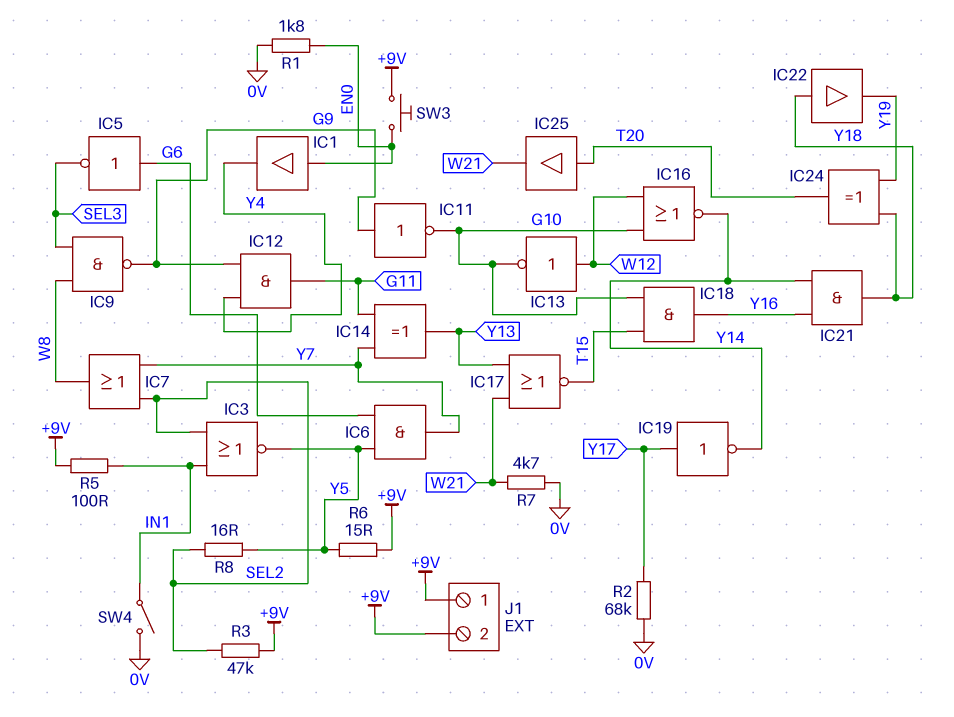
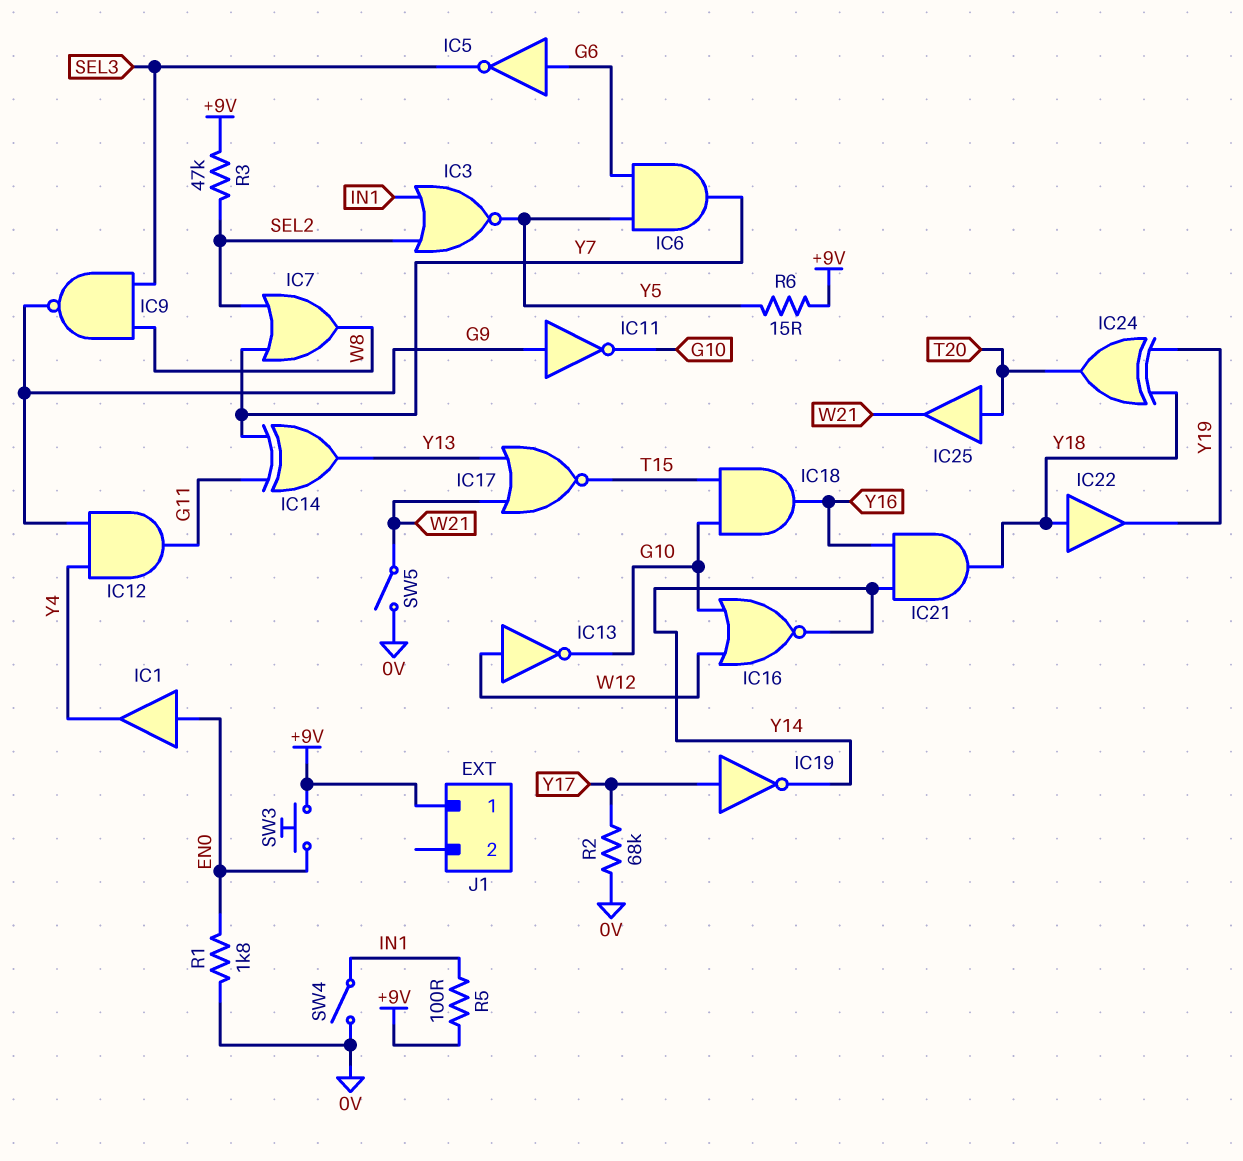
J1 pin 2: +9V -> none
R7: 4.7k (0V, W21) -> none
R8: 16 (SEL2, Y5) -> none
SW5: none -> switch (0V, W21)

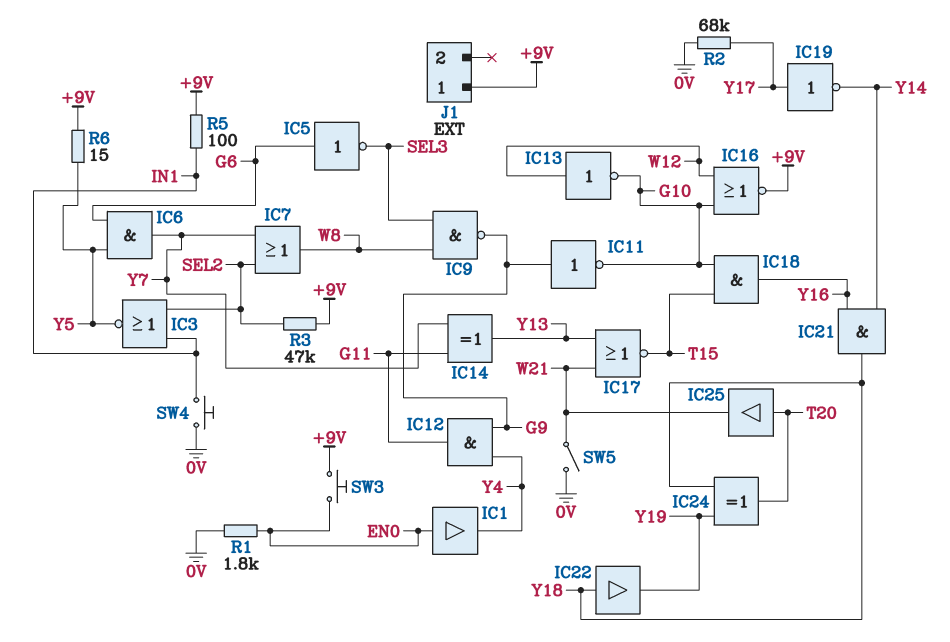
IC16: NOR (in G10, in W12, out Y14) -> NOR (in G10, in W12, out +9V)
SW4: switch (0V, IN1) -> button (0V, IN1)

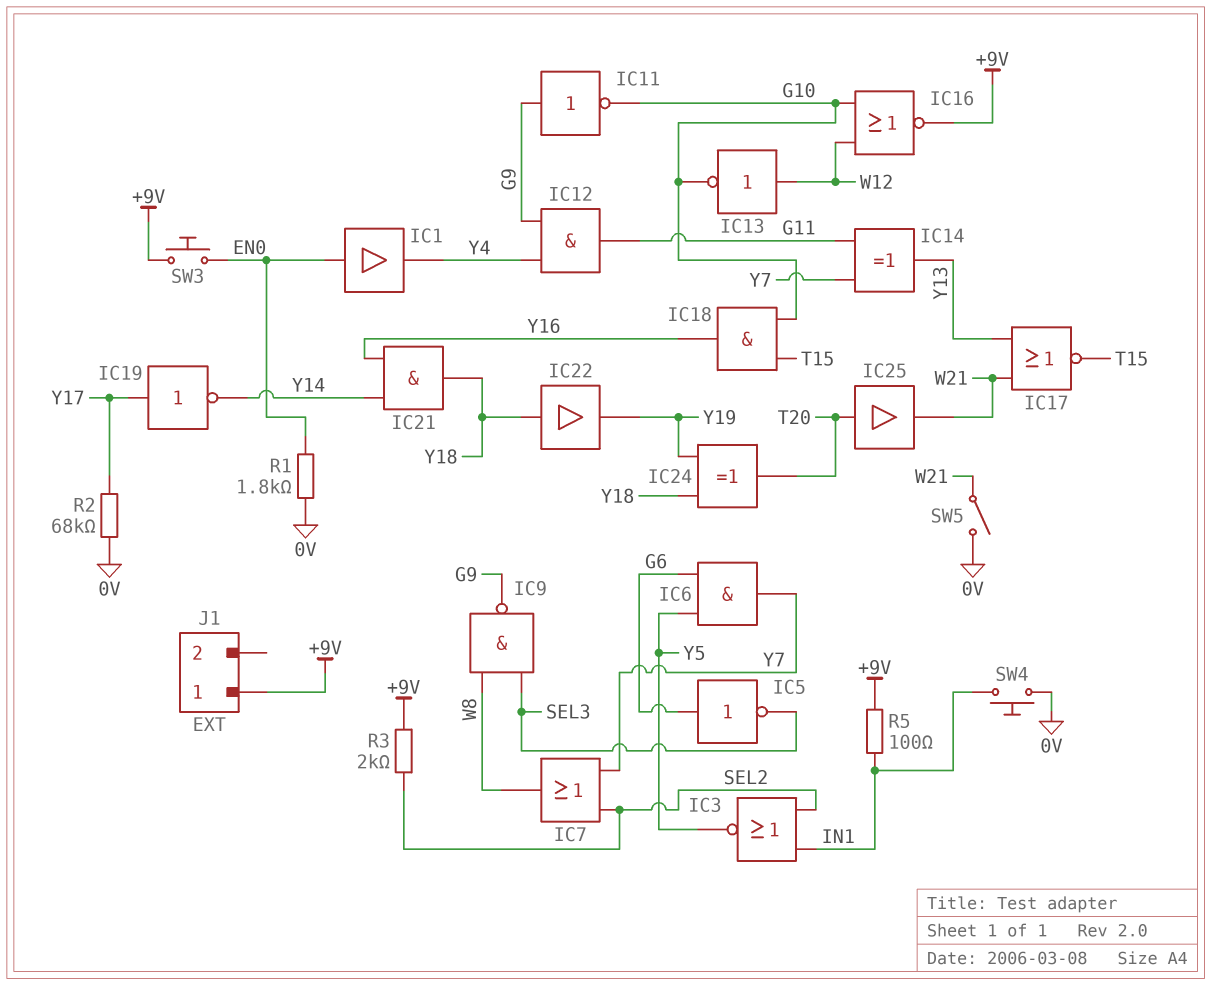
R3: 47k (+9V, SEL2) -> 2k (+9V, SEL2)
R6: 15 (+9V, Y5) -> none

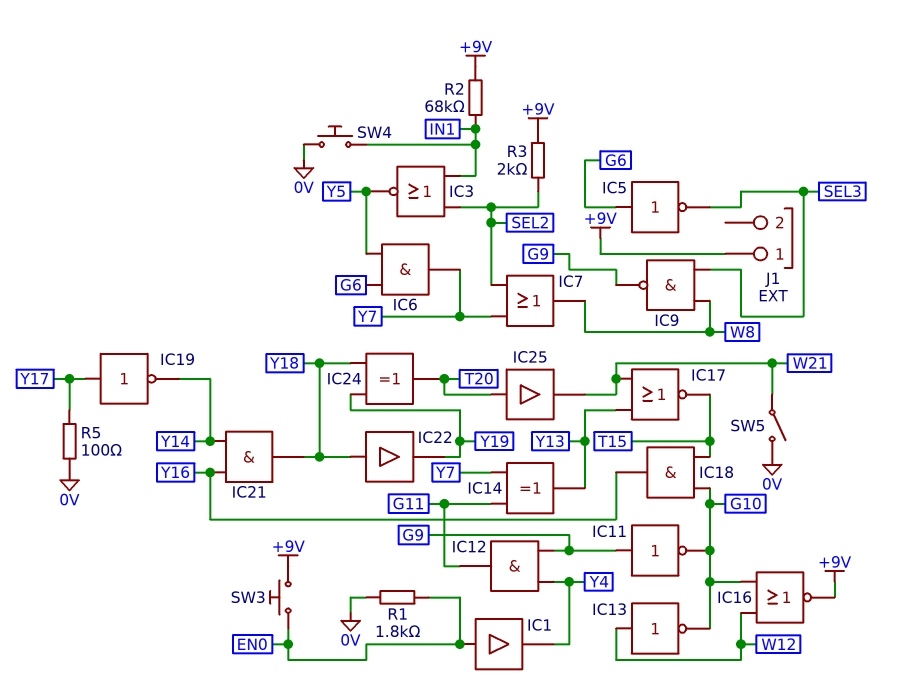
R2: 68k (0V, Y17) -> 68k (+9V, IN1)
R5: 100 (+9V, IN1) -> 100 (0V, Y17)

